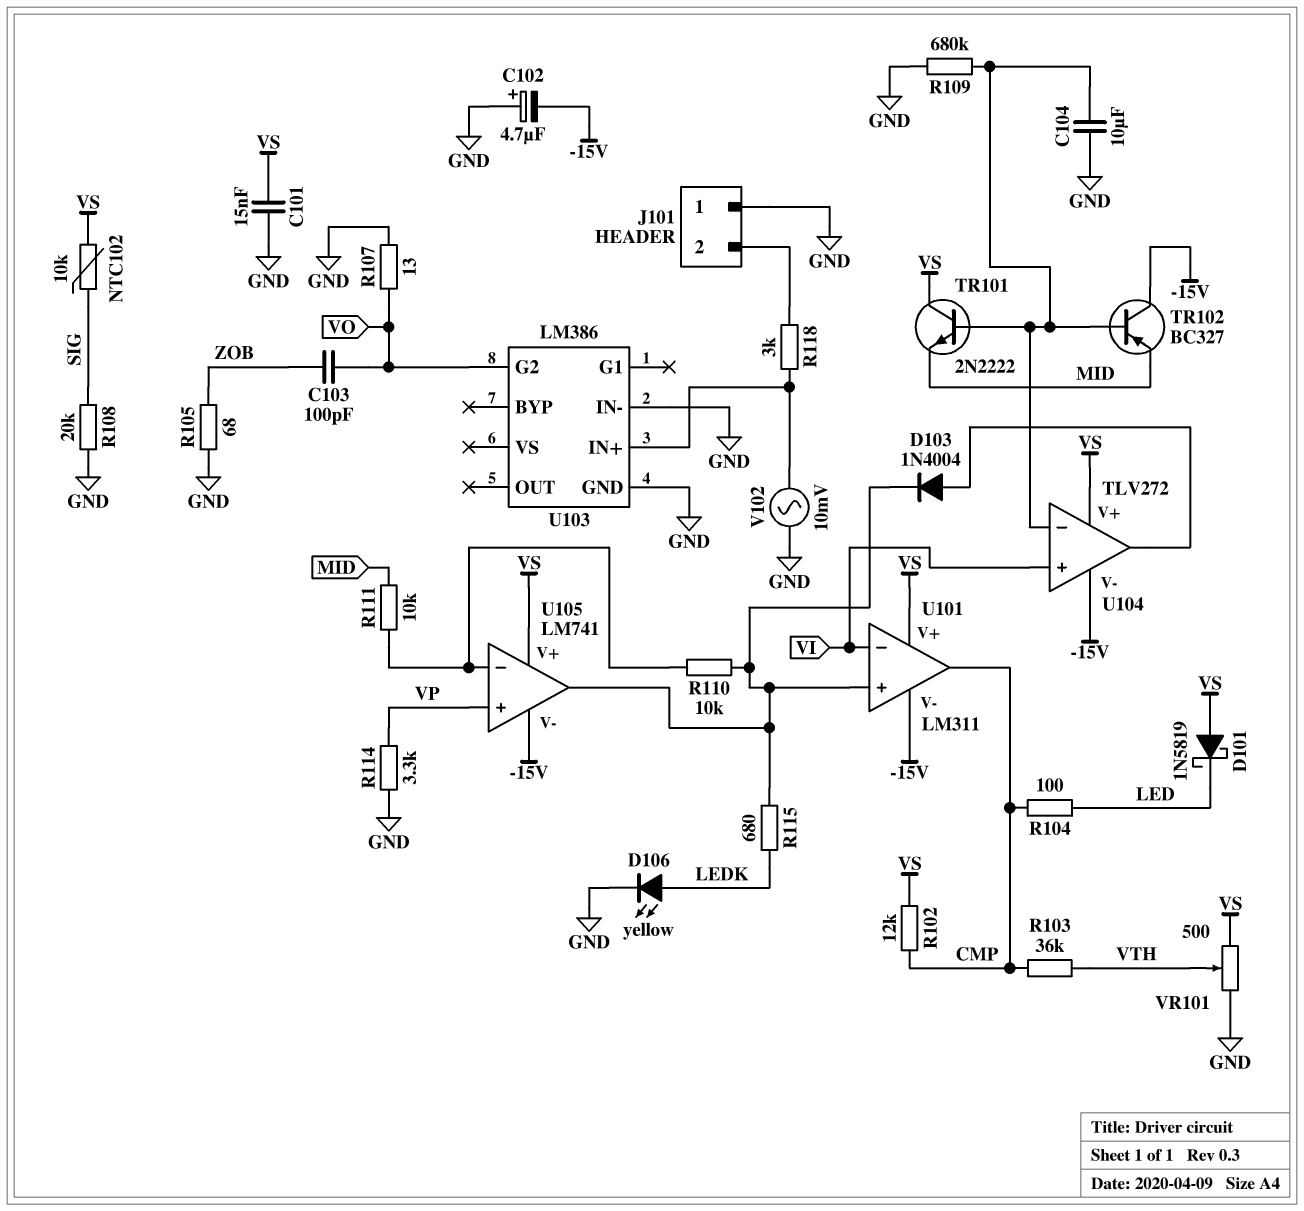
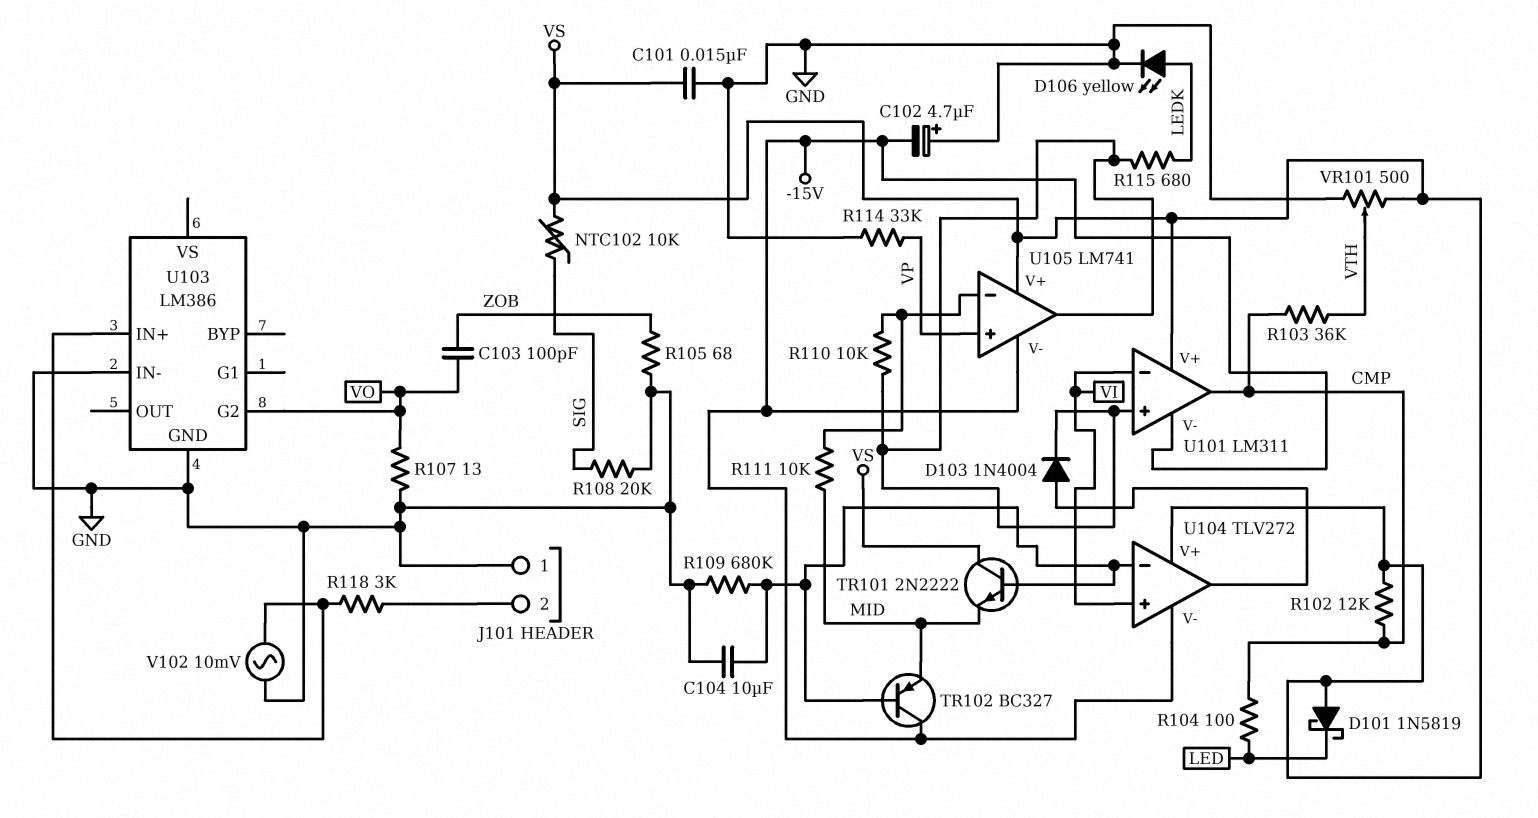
R114: 3.3k (GND, VP) -> 33k (GND, VP)

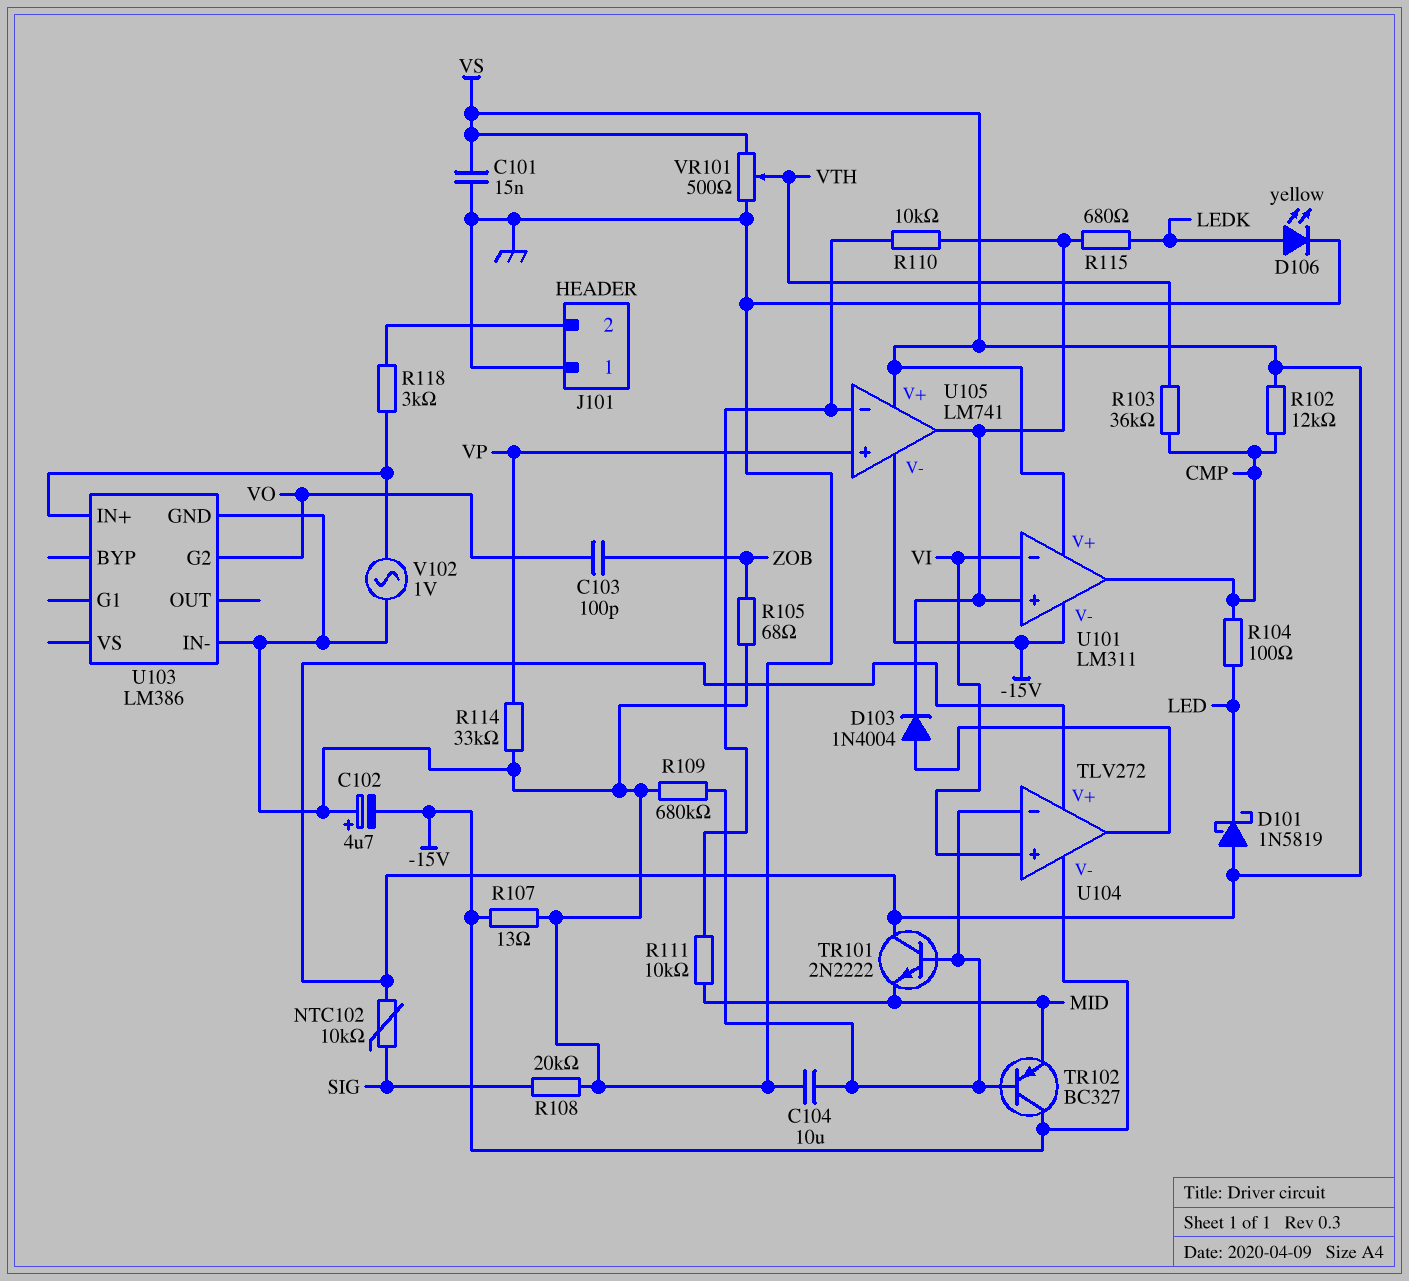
R107: 13 (GND, VO) -> 13 (-15V, GND)
V102: AC 10mV (GND, U103/IN+) -> AC 1V (GND, U103/IN+)

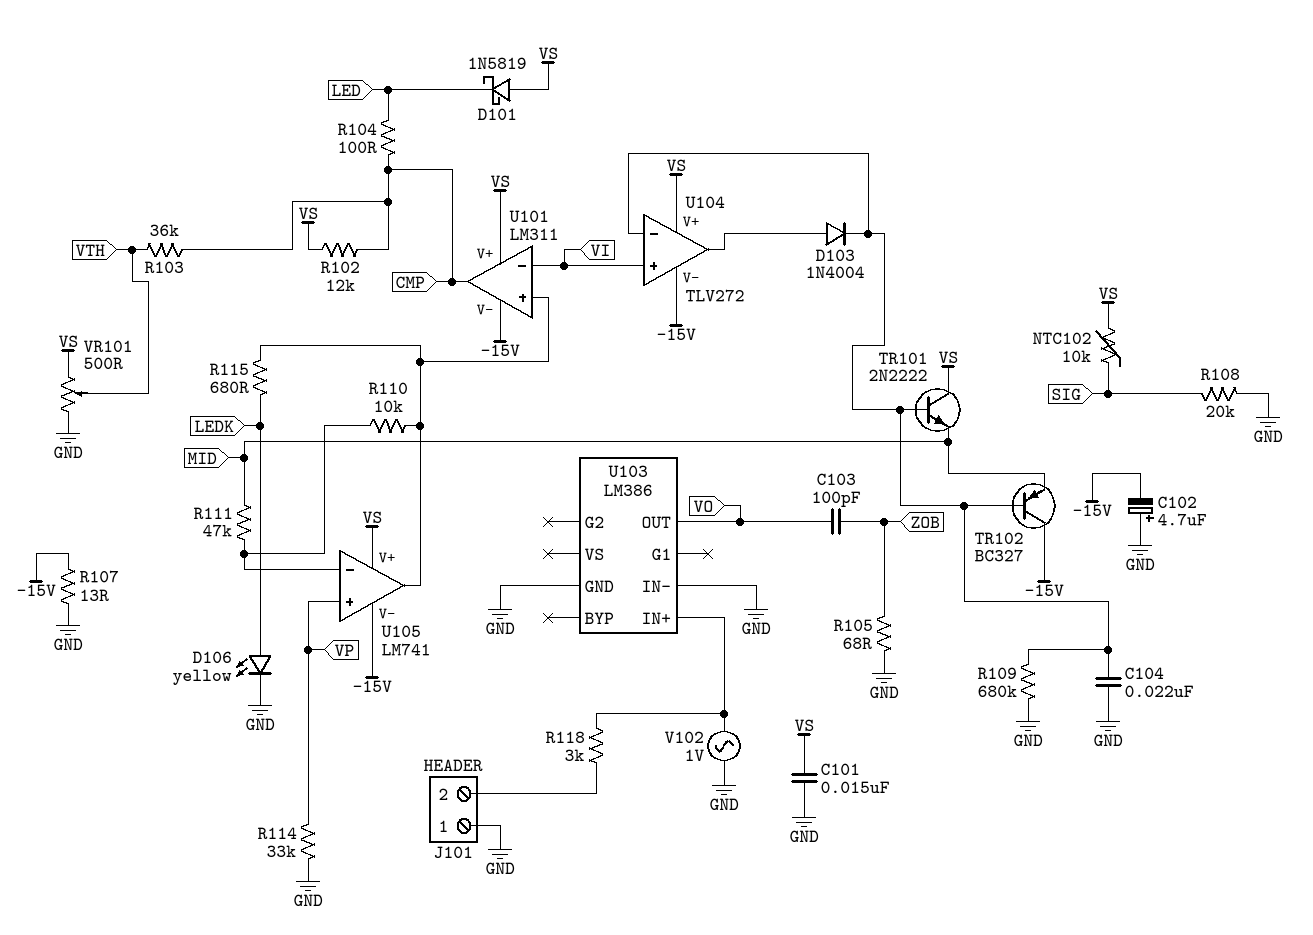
C104: 10uF (GND, U104/in-) -> 22nF (GND, U104/in-)
D103: diode 1N4004 (A U104/out, K U101/in+) -> diode 1N4004 (A U104/out, K U104/in-)
R111: 10k (MID, U105/in-) -> 47k (MID, U105/in-)
U103 pin G2: VO -> none
U103 pin OUT: none -> VO

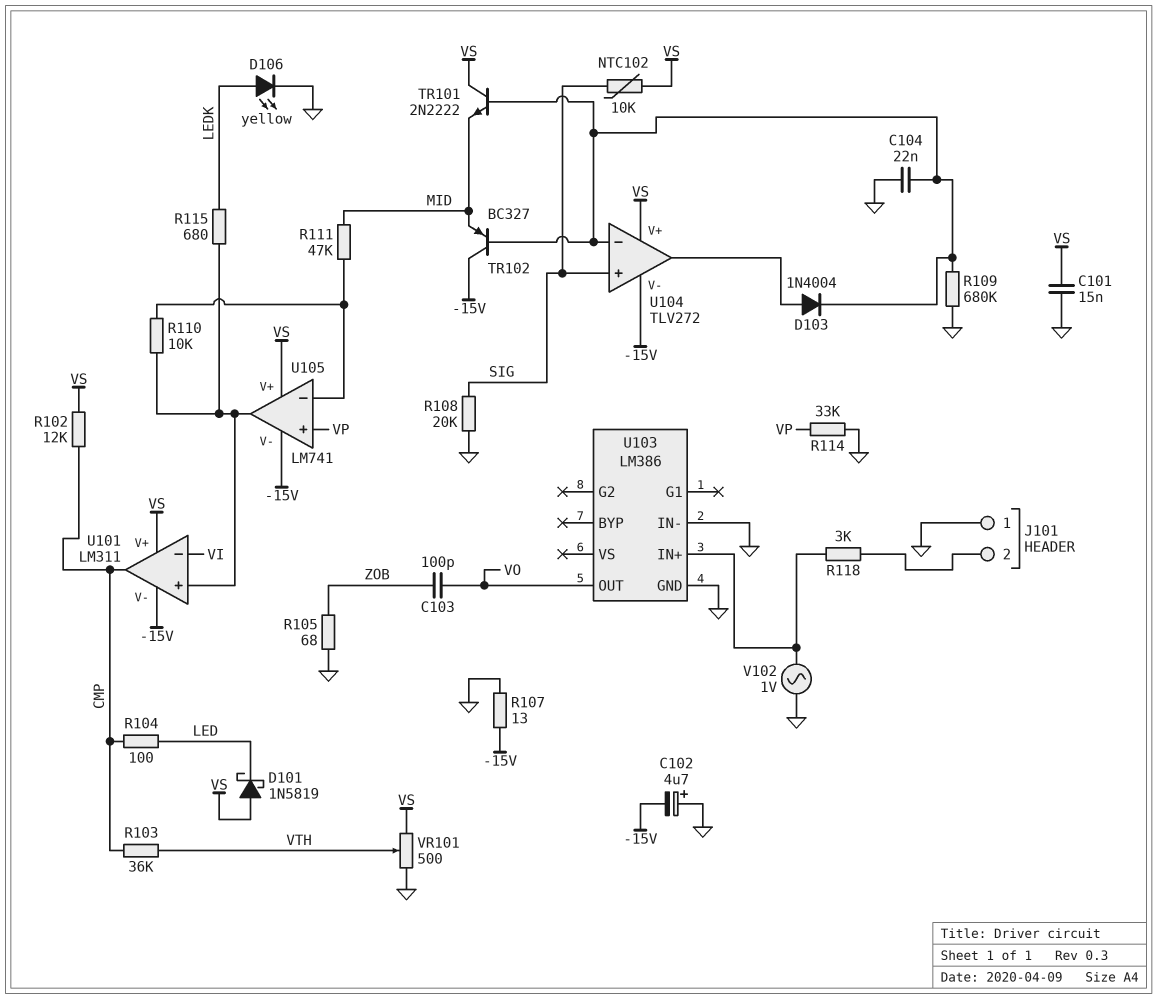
U104 pin in+: VI -> SIG

